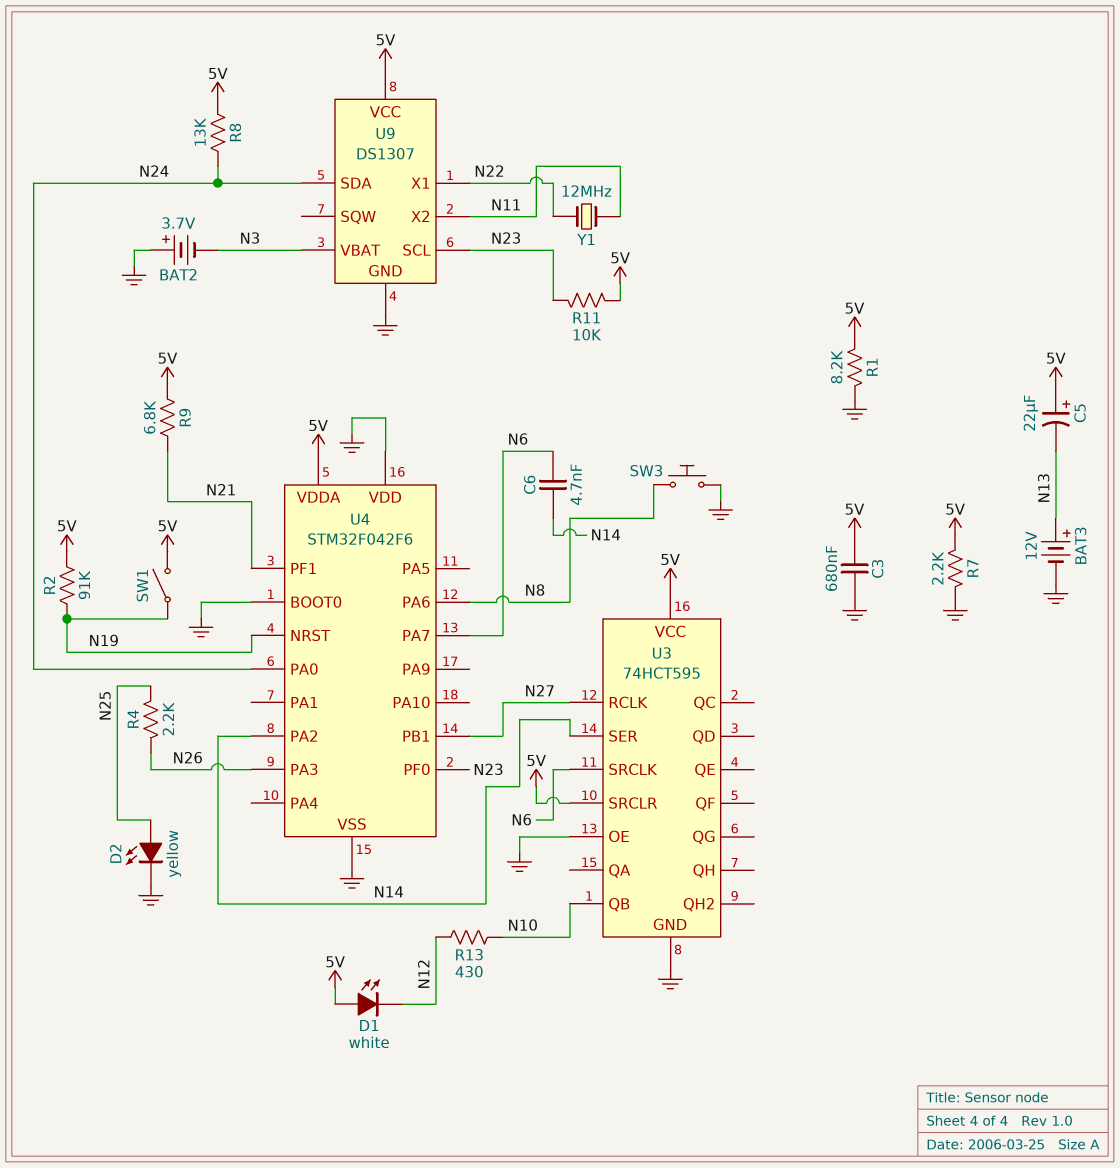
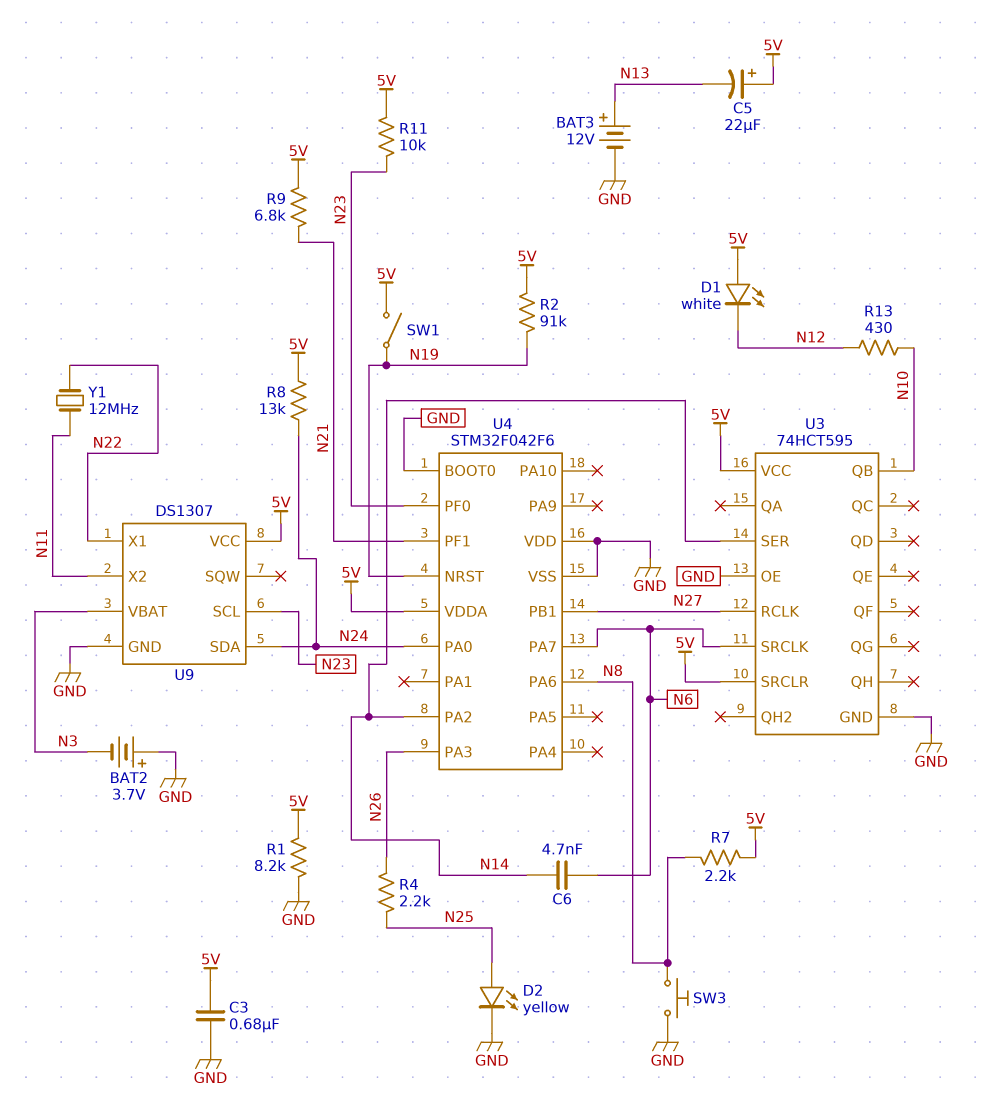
R7: 2.2k (5V, GND) -> 2.2k (5V, N8)

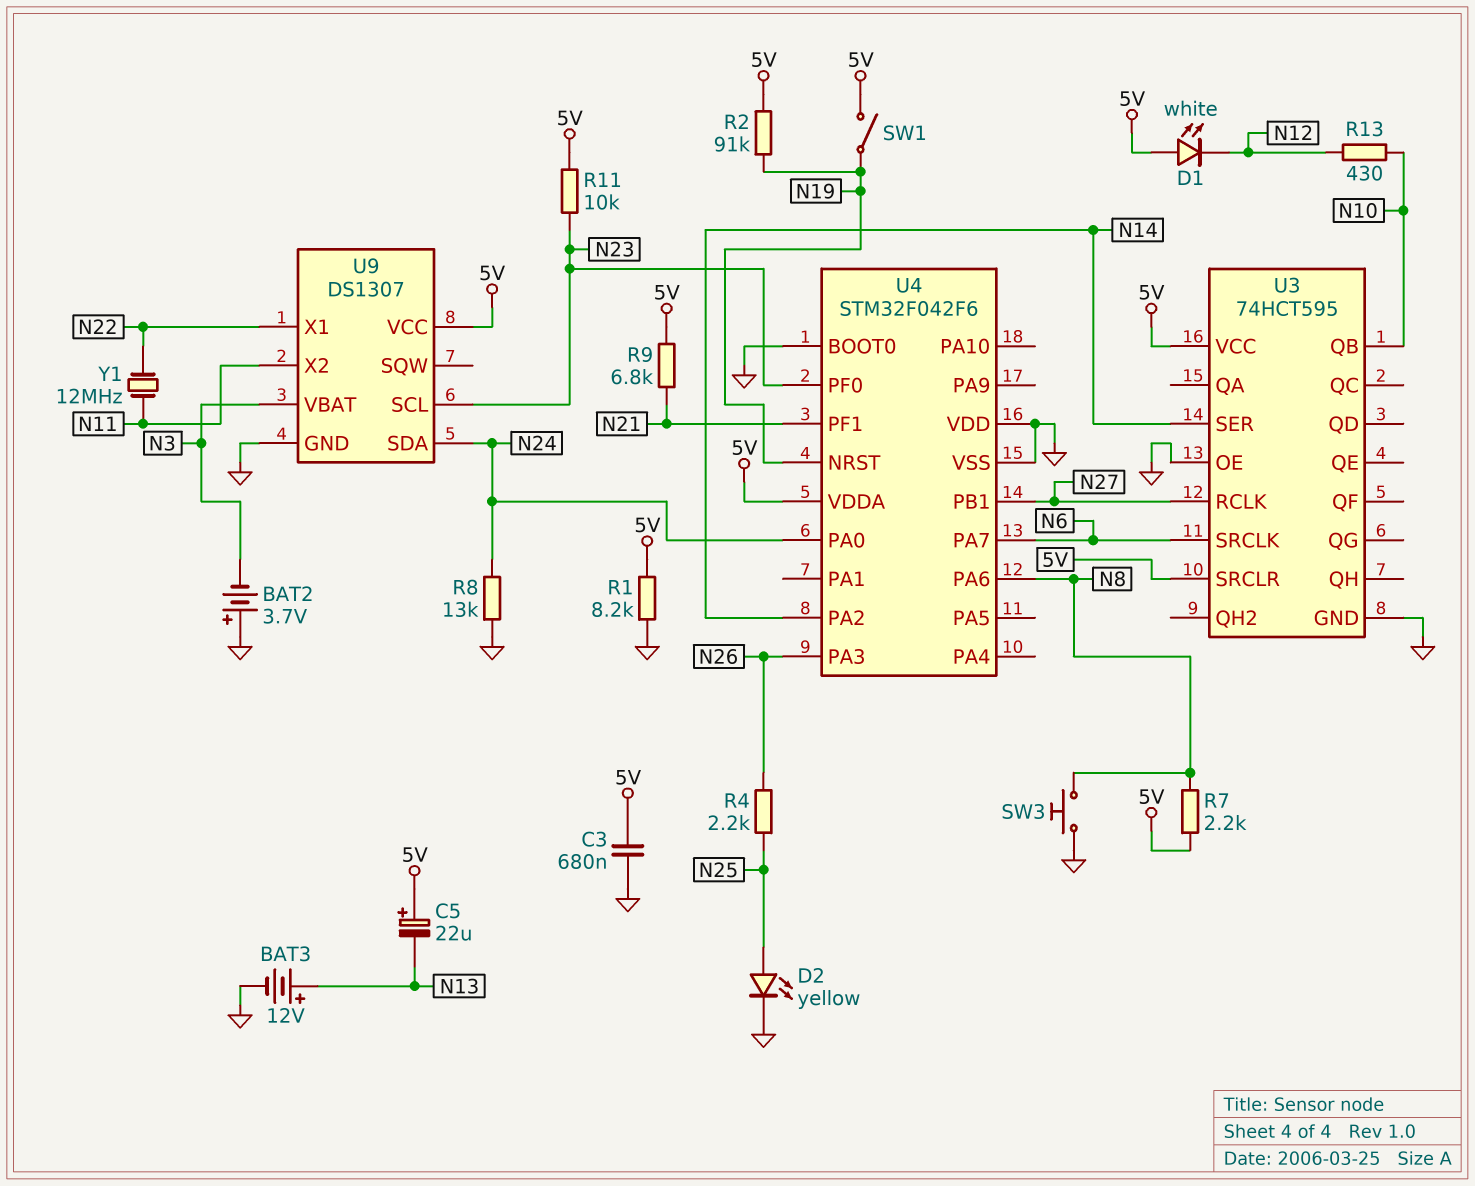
C6: 4.7nF (N6, N14) -> none
R8: 13k (5V, N24) -> 13k (GND, N24)

